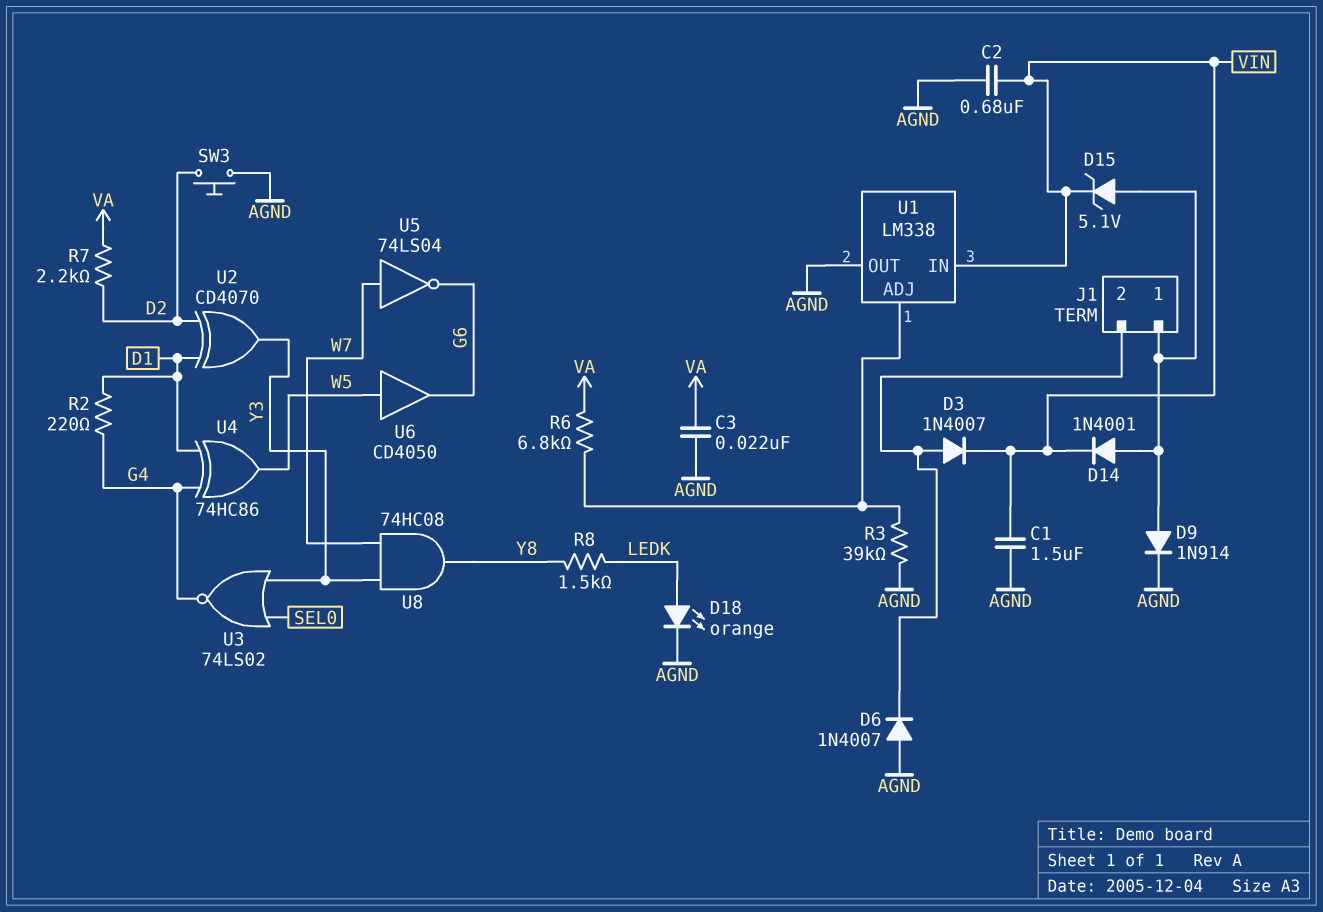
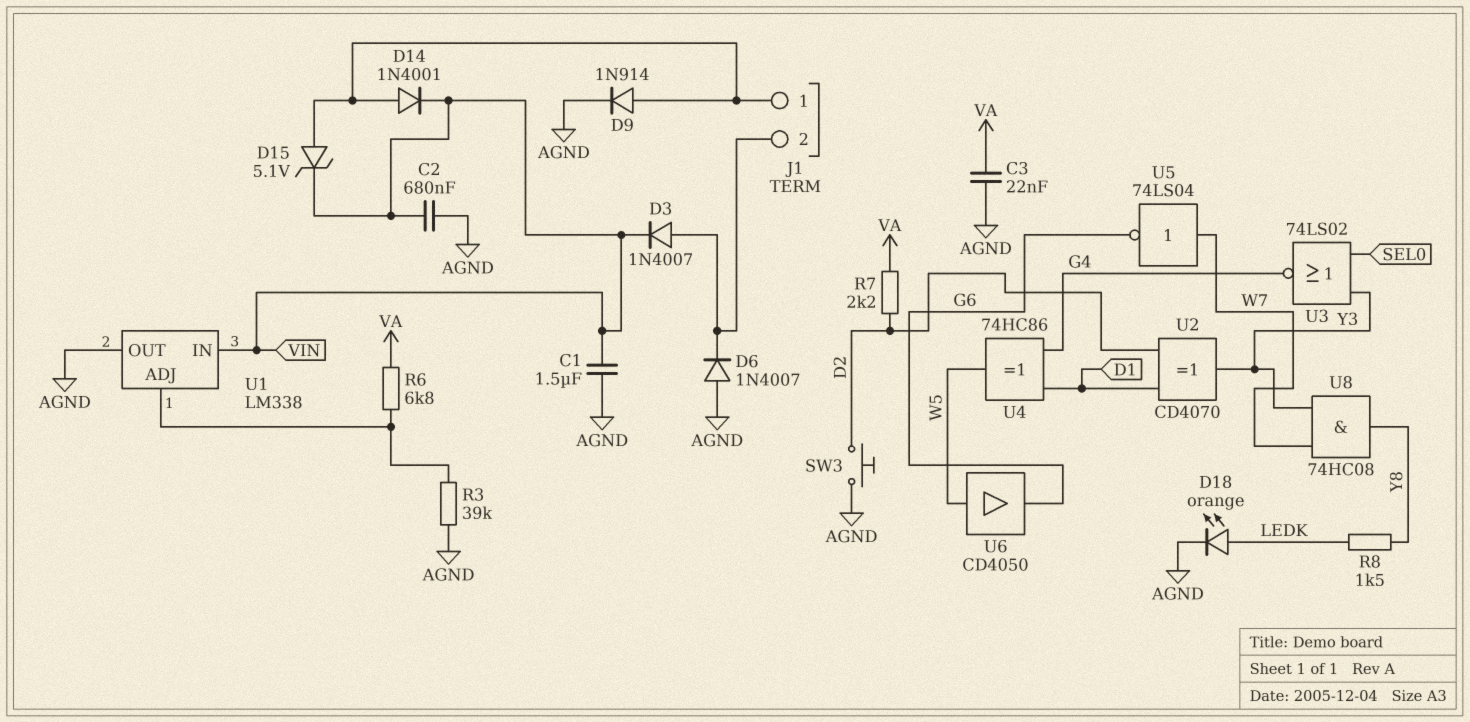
R2: 220 (D1, G4) -> none

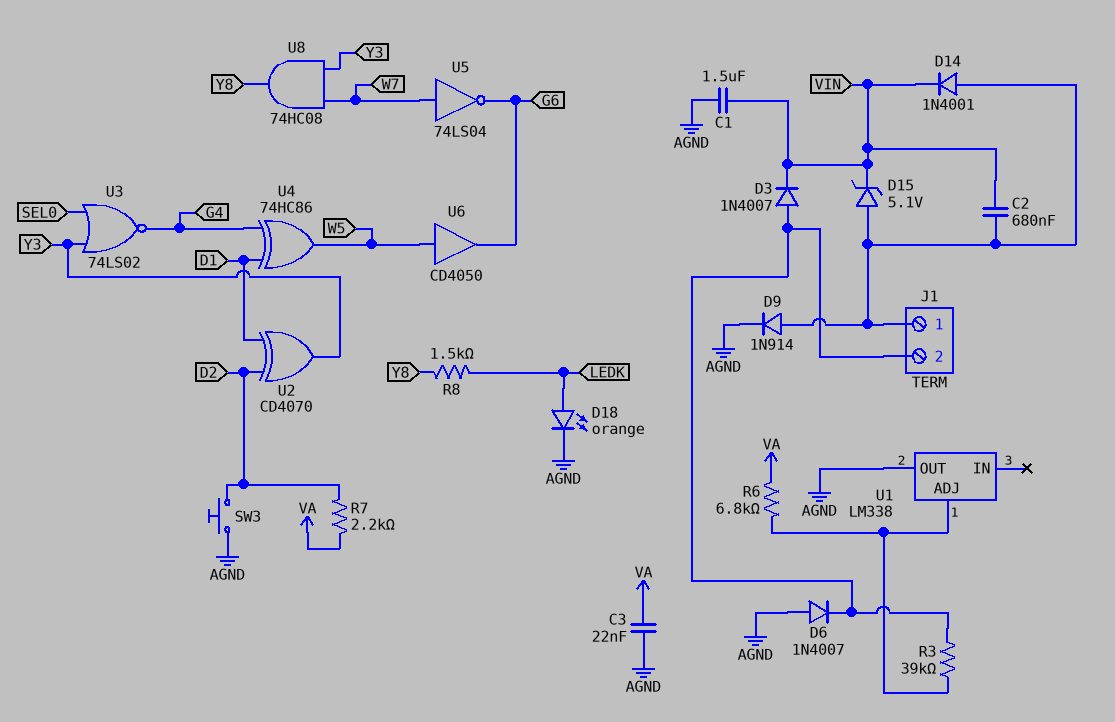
C2: 680nF (AGND, VIN) -> 680nF (J1/1, VIN)
R3: 39k (AGND, U1/ADJ) -> 39k (J1/2, U1/ADJ)
U1 pin IN: VIN -> none

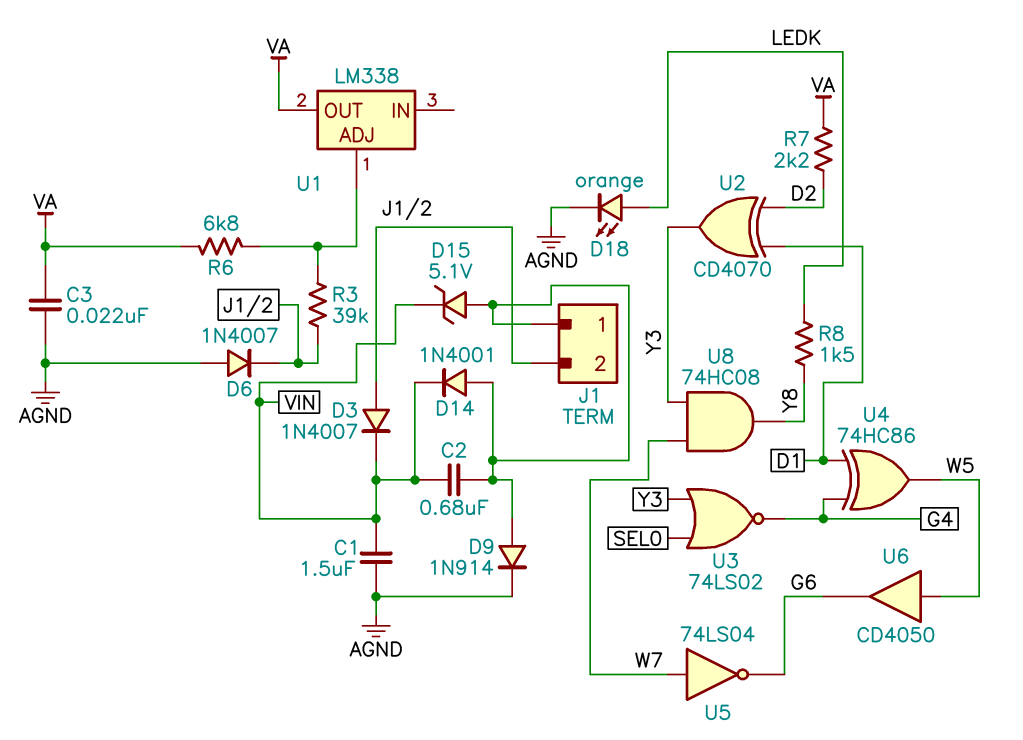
SW3: button (AGND, D2) -> none
U1 pin OUT: AGND -> VA

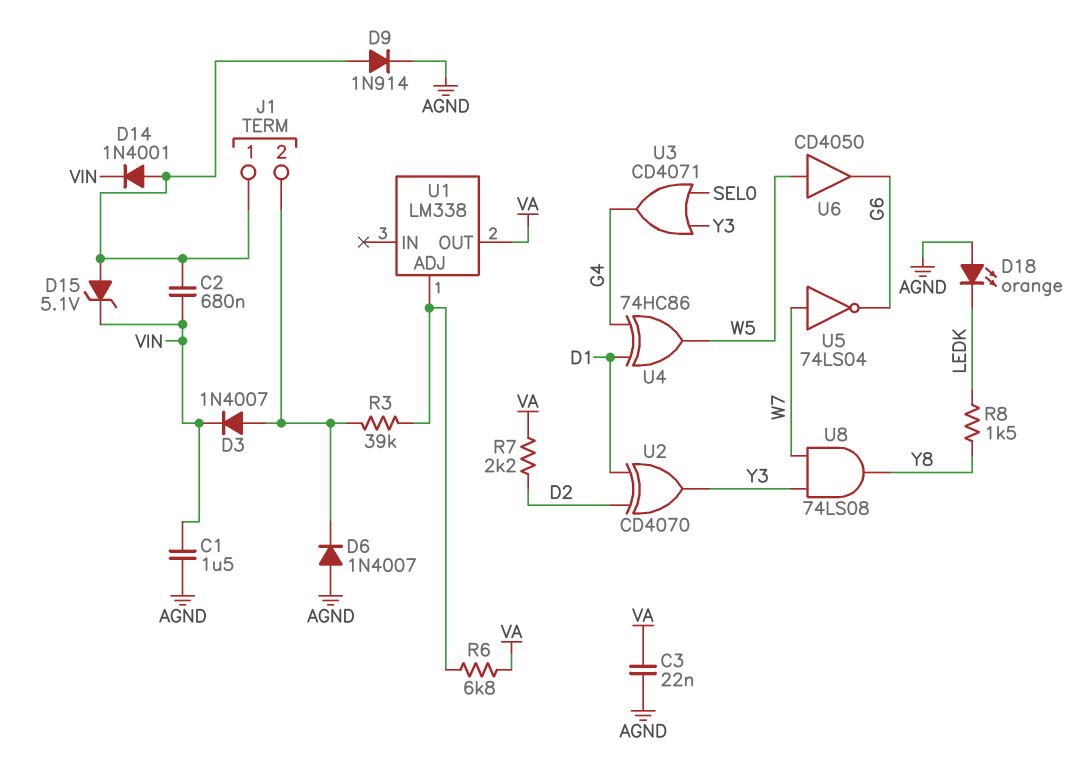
D18: LED orange (A LEDK, K AGND) -> LED orange (A AGND, K LEDK)
U3: NOR 74LS02 (in SEL0, in Y3, out G4) -> OR CD4071 (in SEL0, in Y3, out G4)
U8: AND 74HC08 (in W7, in Y3, out Y8) -> AND 74LS08 (in W7, in Y3, out Y8)

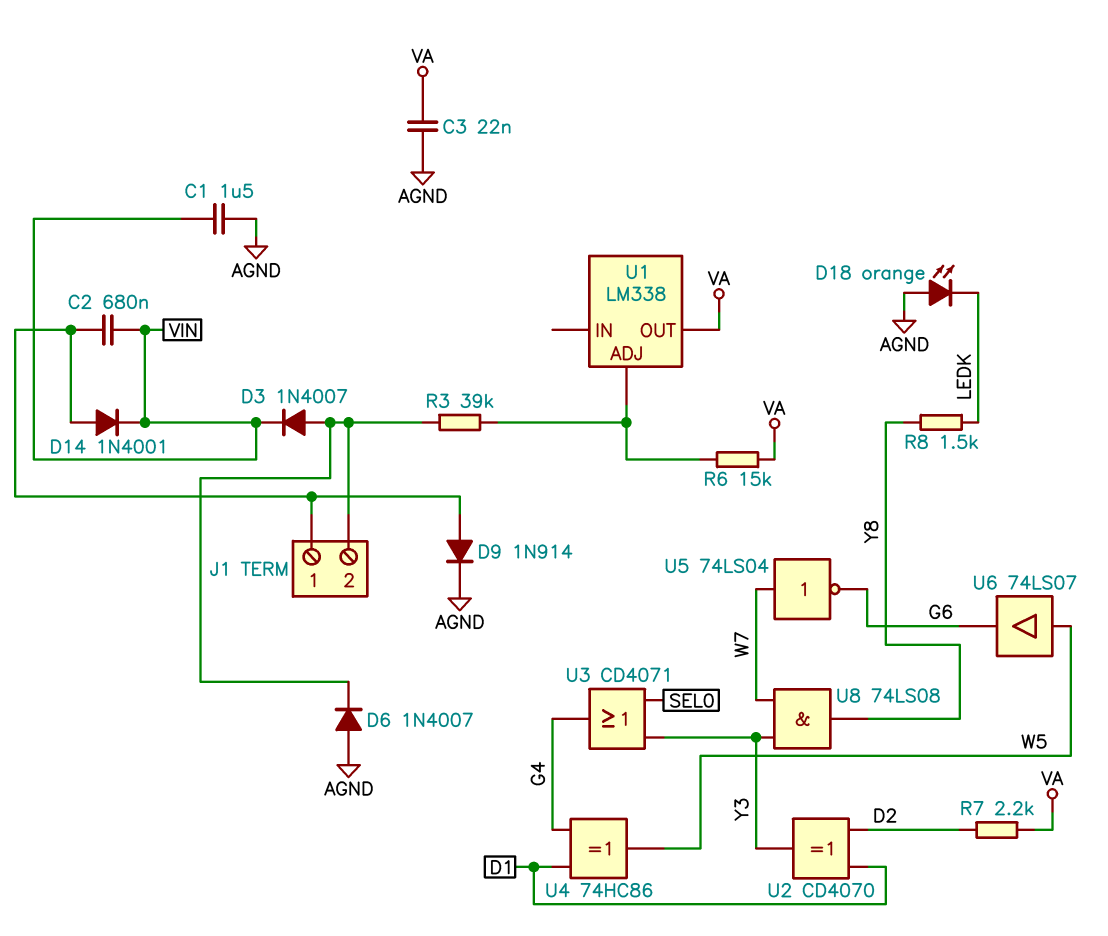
D15: zener 5.1V (A J1/1, K VIN) -> none
R6: 6.8k (U1/ADJ, VA) -> 15k (U1/ADJ, VA)
U6: buffer CD4050 (in W5, out G6) -> buffer 74LS07 (in W5, out G6)

